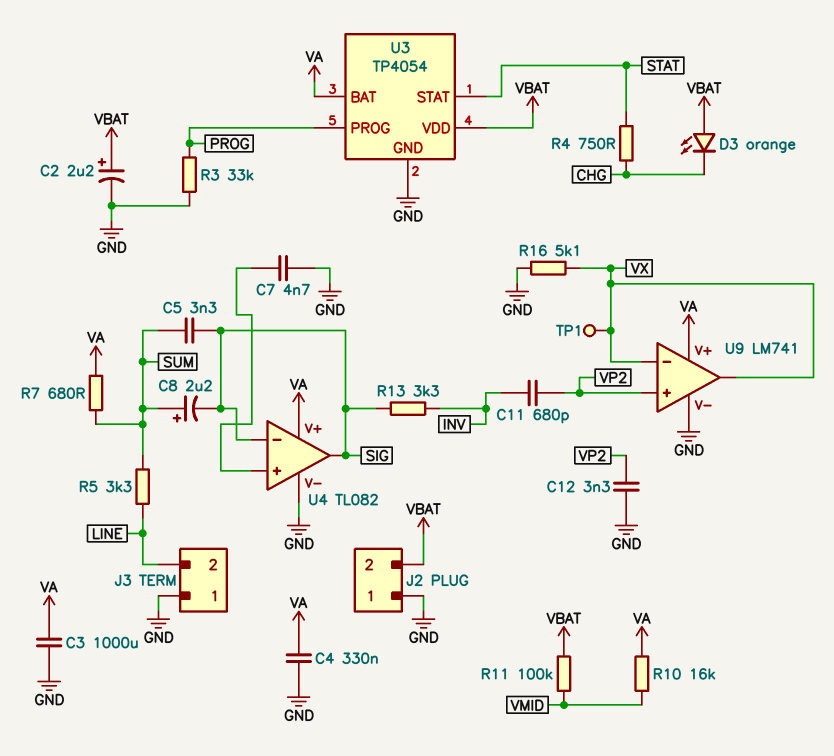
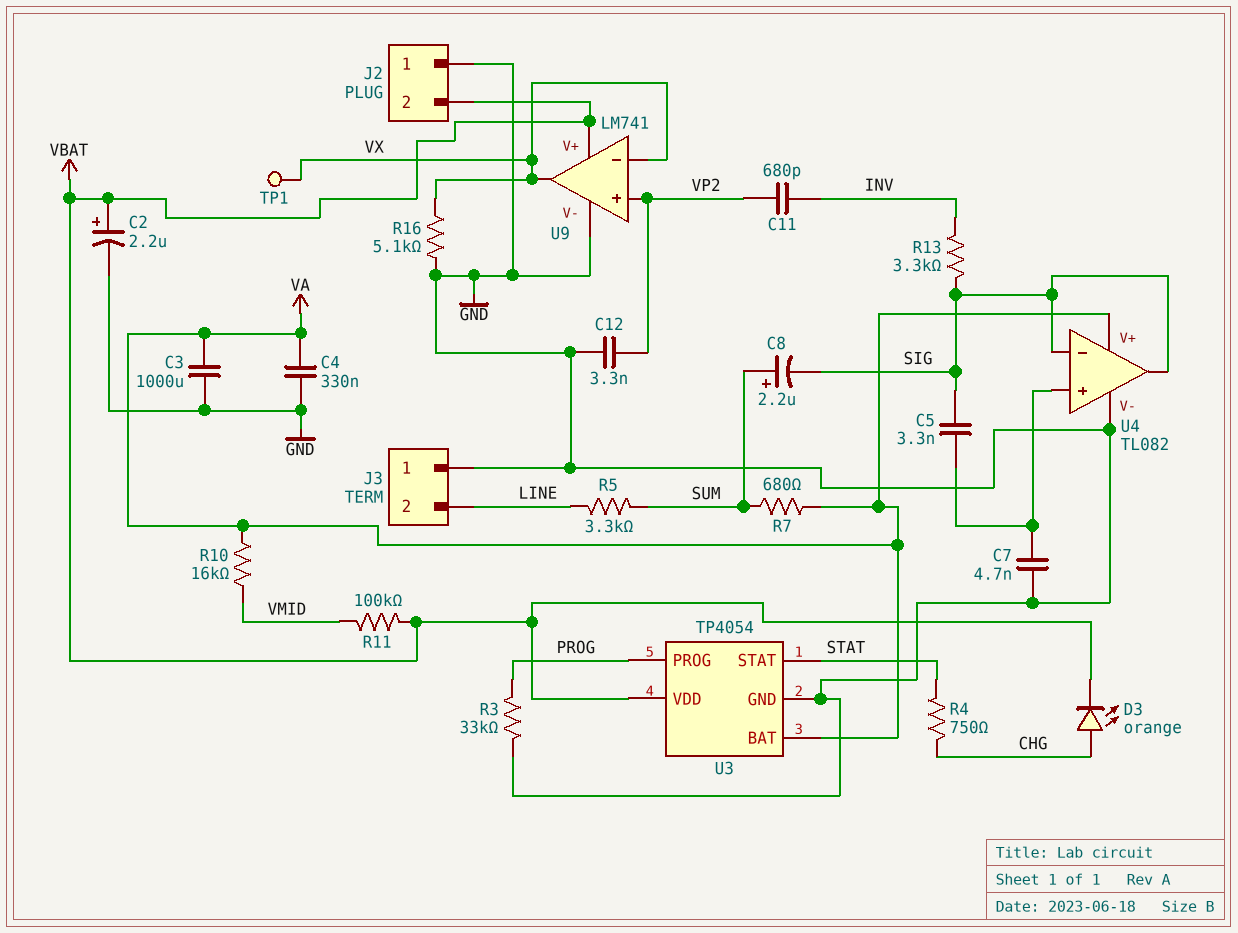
C5: 3.3nF (SIG, SUM) -> 3.3nF (SIG, U4/in+)
D3: LED orange (A VBAT, K CHG) -> LED orange (A CHG, K VBAT)
U9 pin V+: VA -> VBAT

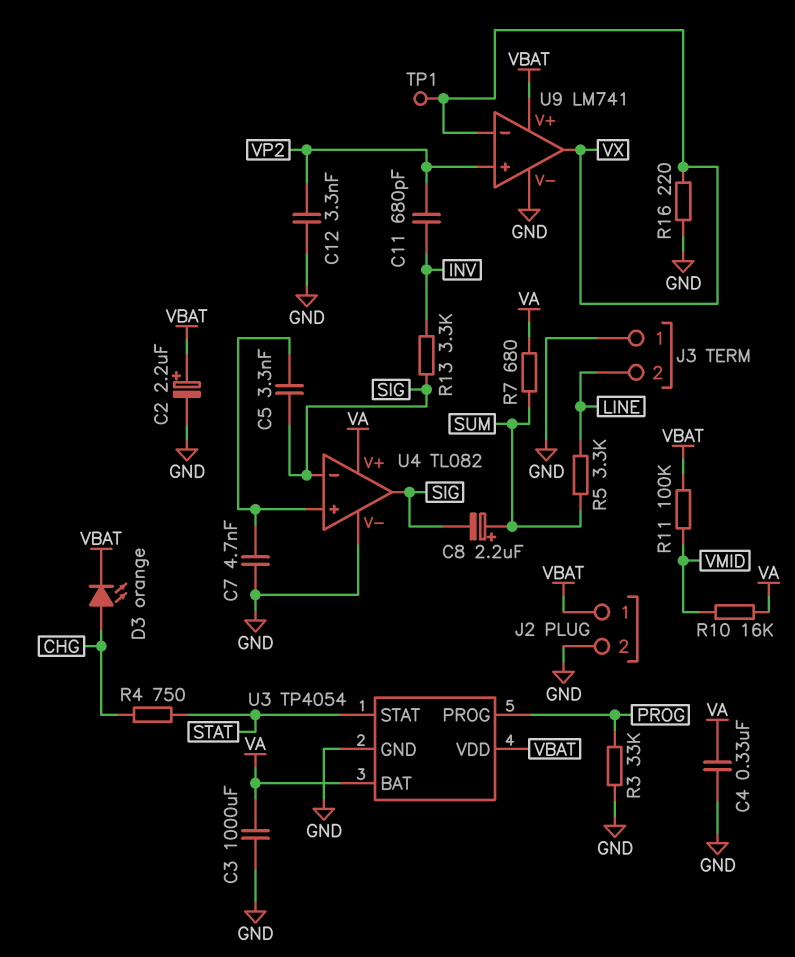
J2 pin 1: GND -> VBAT
J2 pin 2: VBAT -> GND
R16: 5.1k (GND, VX) -> 220 (GND, VX)

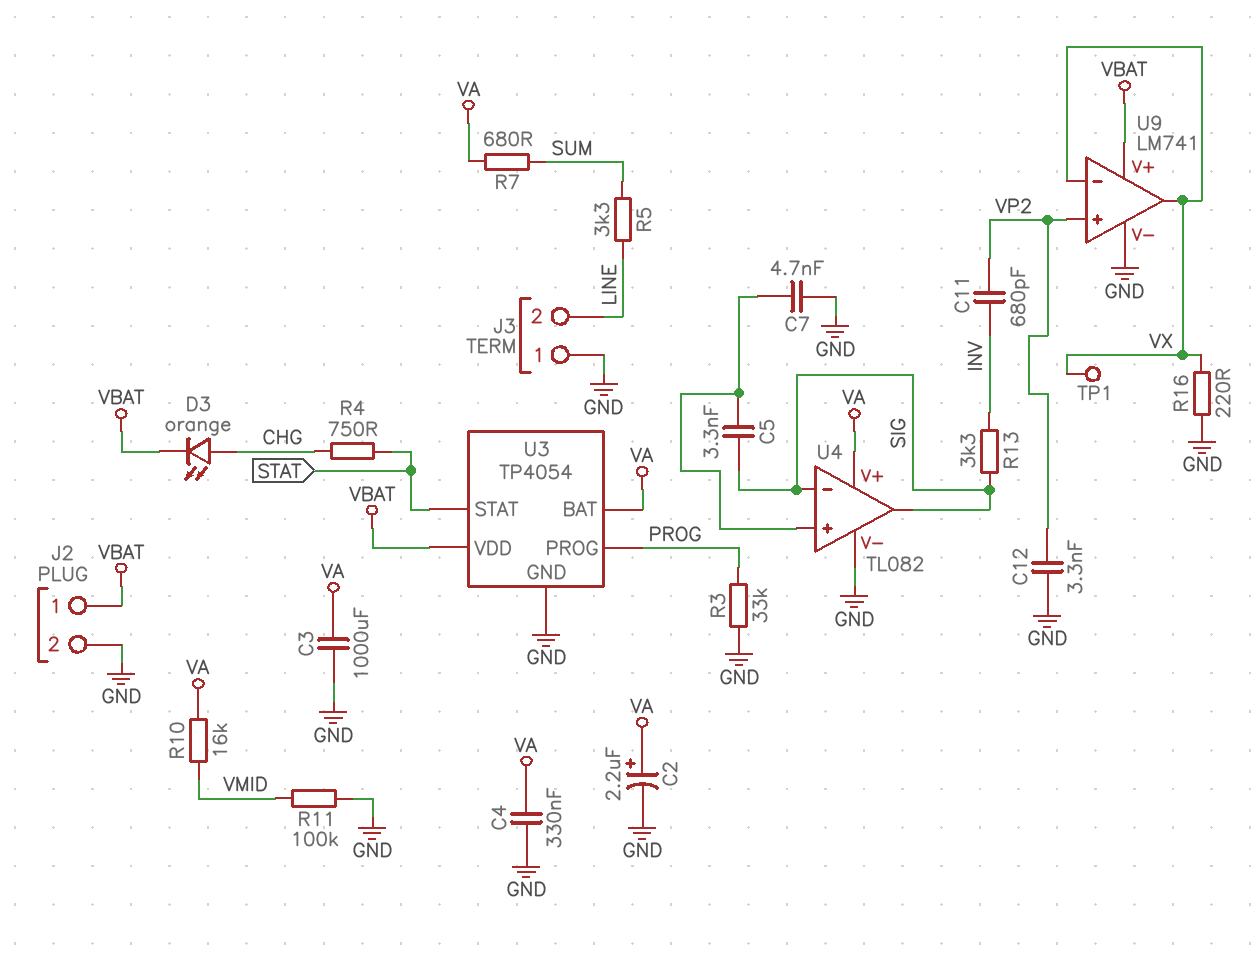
C2: 2.2uF (plus VBAT, minus GND) -> 2.2uF (plus VA, minus GND)
C8: 2.2uF (plus SUM, minus SIG) -> none
R11: 100k (VBAT, VMID) -> 100k (GND, VMID)

